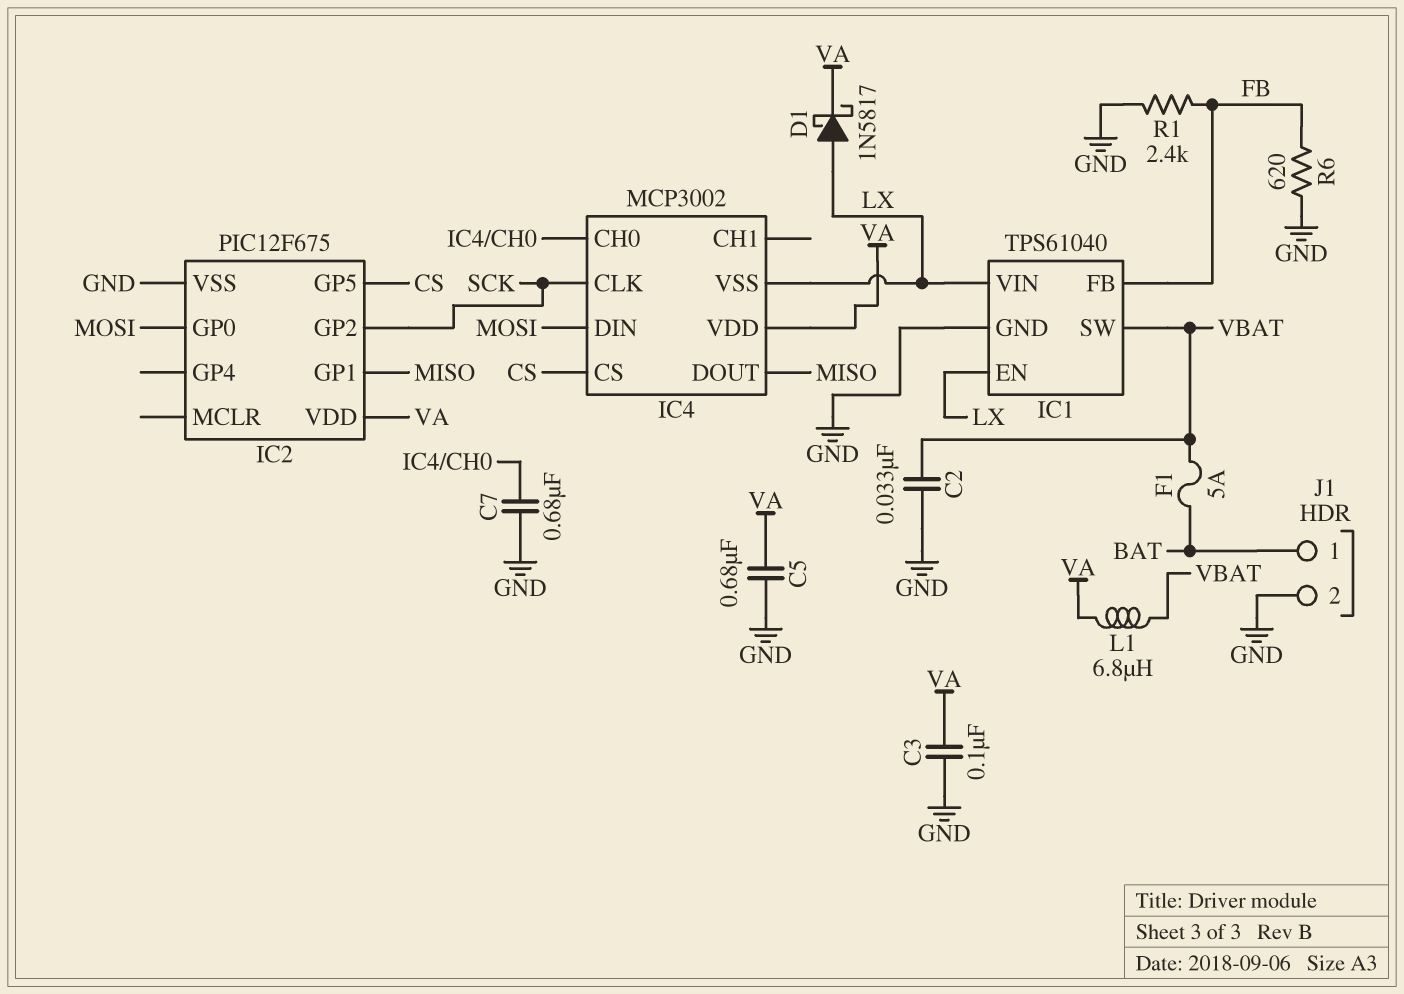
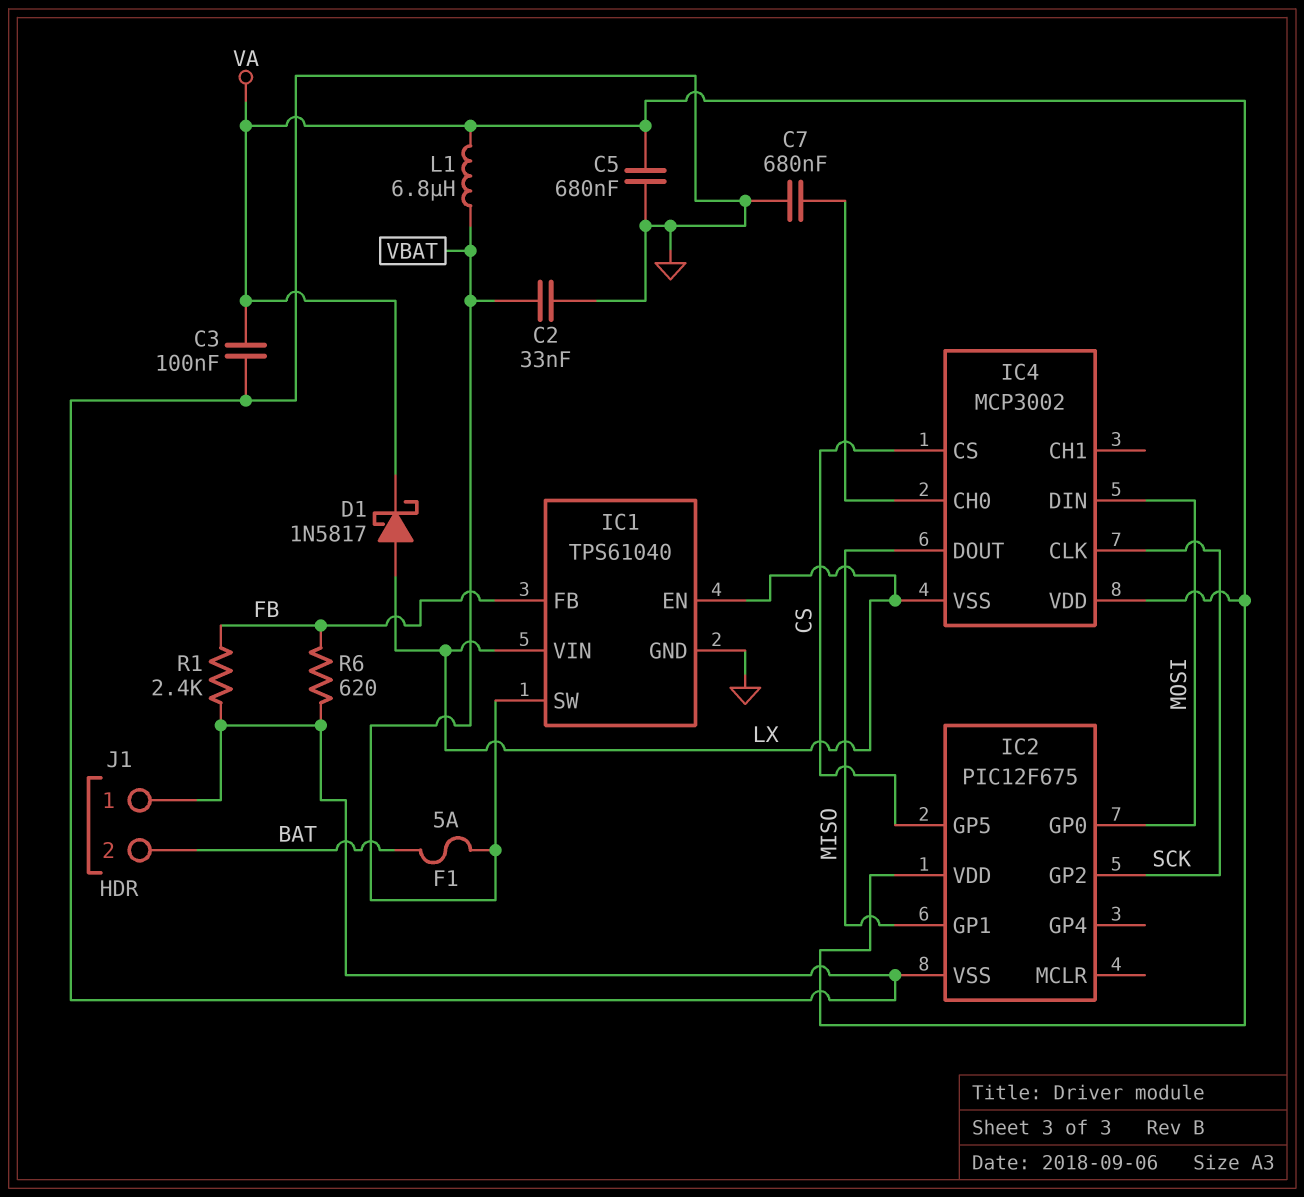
J1 pin 1: BAT -> GND
J1 pin 2: GND -> BAT

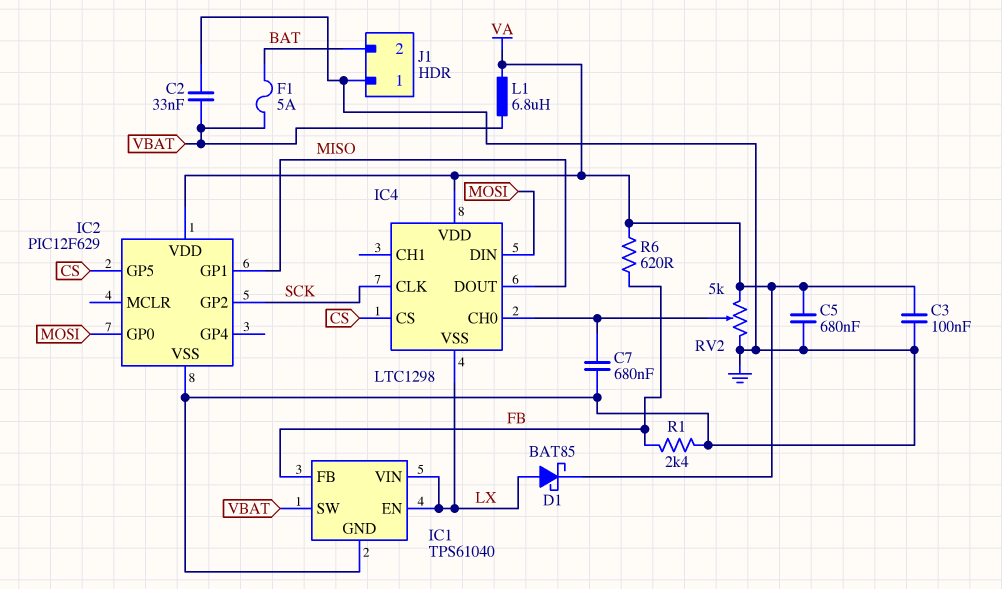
D1: schottky 1N5817 (A LX, K VA) -> schottky BAT85 (A LX, K VA)
IC2: PIC12F675 -> PIC12F629
IC4: MCP3002 -> LTC1298
R6: 620 (FB, GND) -> 620 (FB, VA)
RV2: none -> 5k (GND, VA, wiper IC4/CH0)

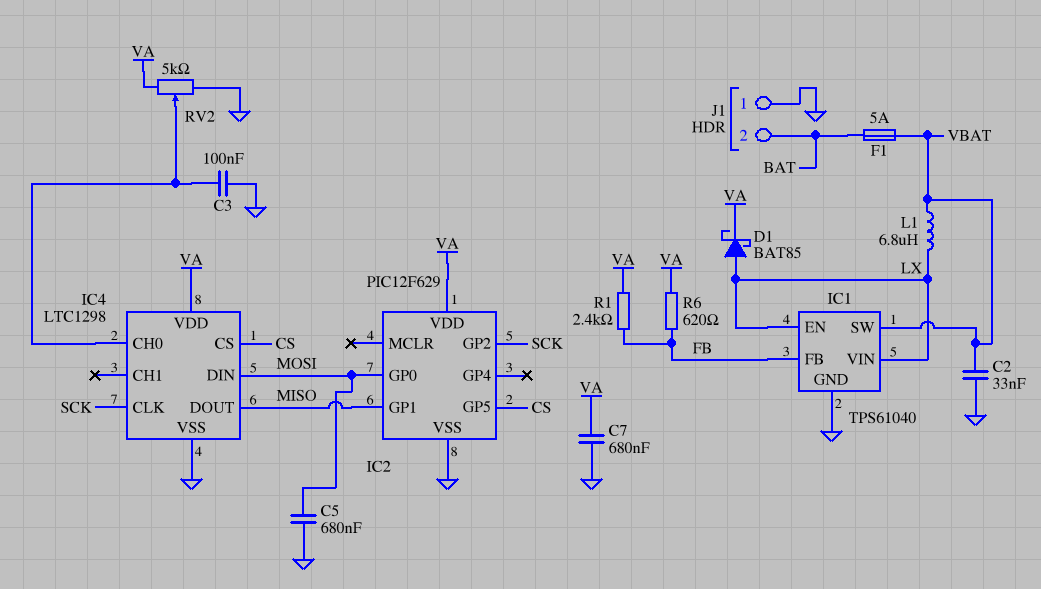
C3: 100nF (GND, VA) -> 100nF (GND, IC4/CH0)
C5: 680nF (GND, VA) -> 680nF (GND, MOSI)
C7: 680nF (GND, IC4/CH0) -> 680nF (GND, VA)
IC4 pin VSS: LX -> GND
L1: 6.8uH (VA, VBAT) -> 6.8uH (LX, VBAT)
R1: 2.4k (FB, GND) -> 2.4k (FB, VA)

